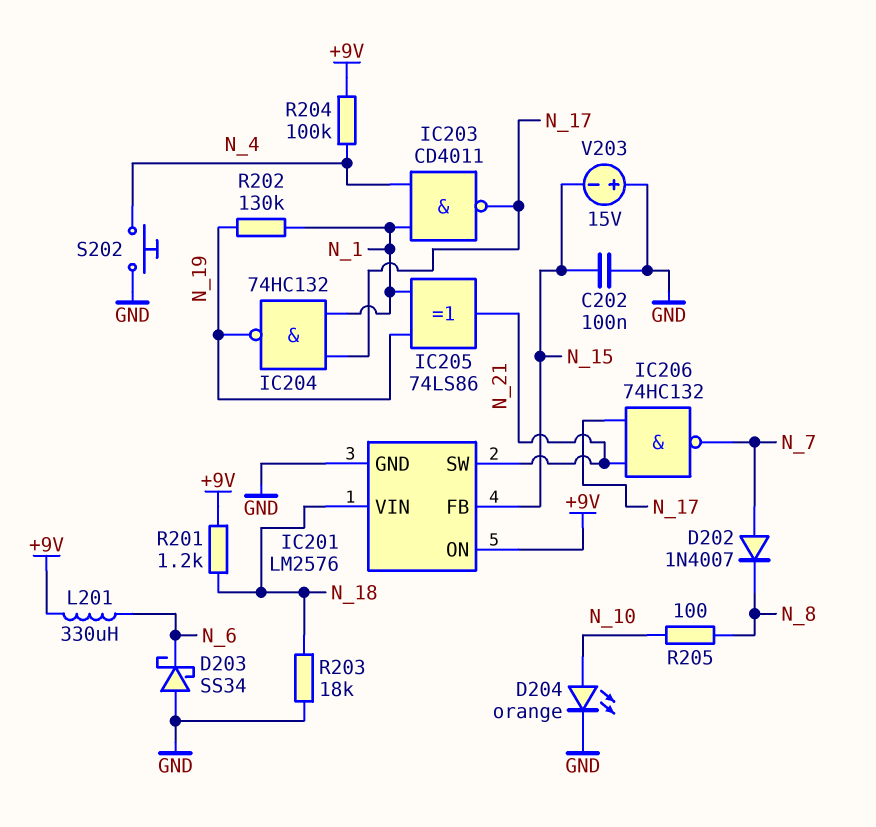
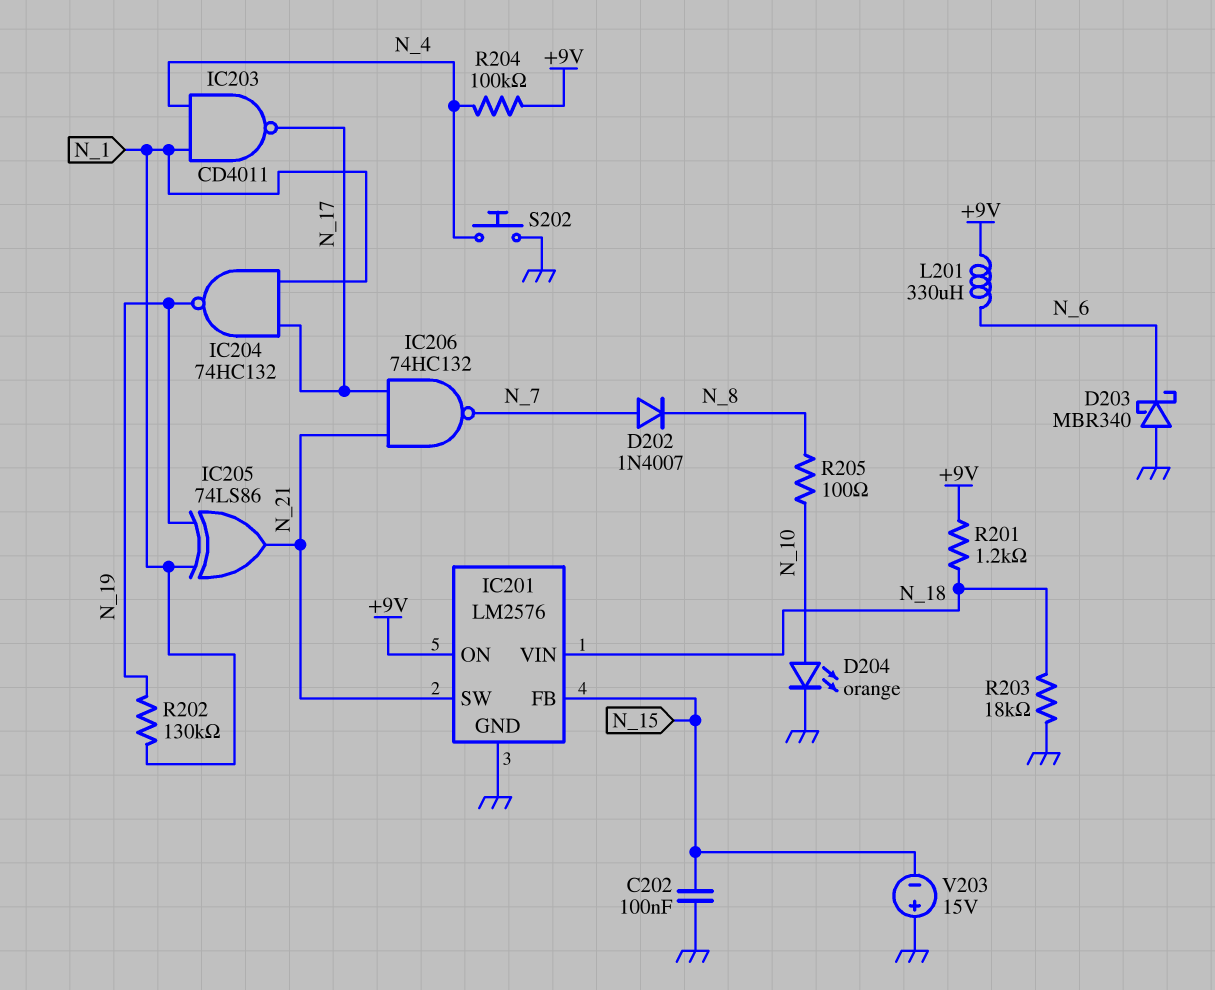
D203: schottky SS34 (A GND, K N_6) -> schottky MBR340 (A GND, K N_6)

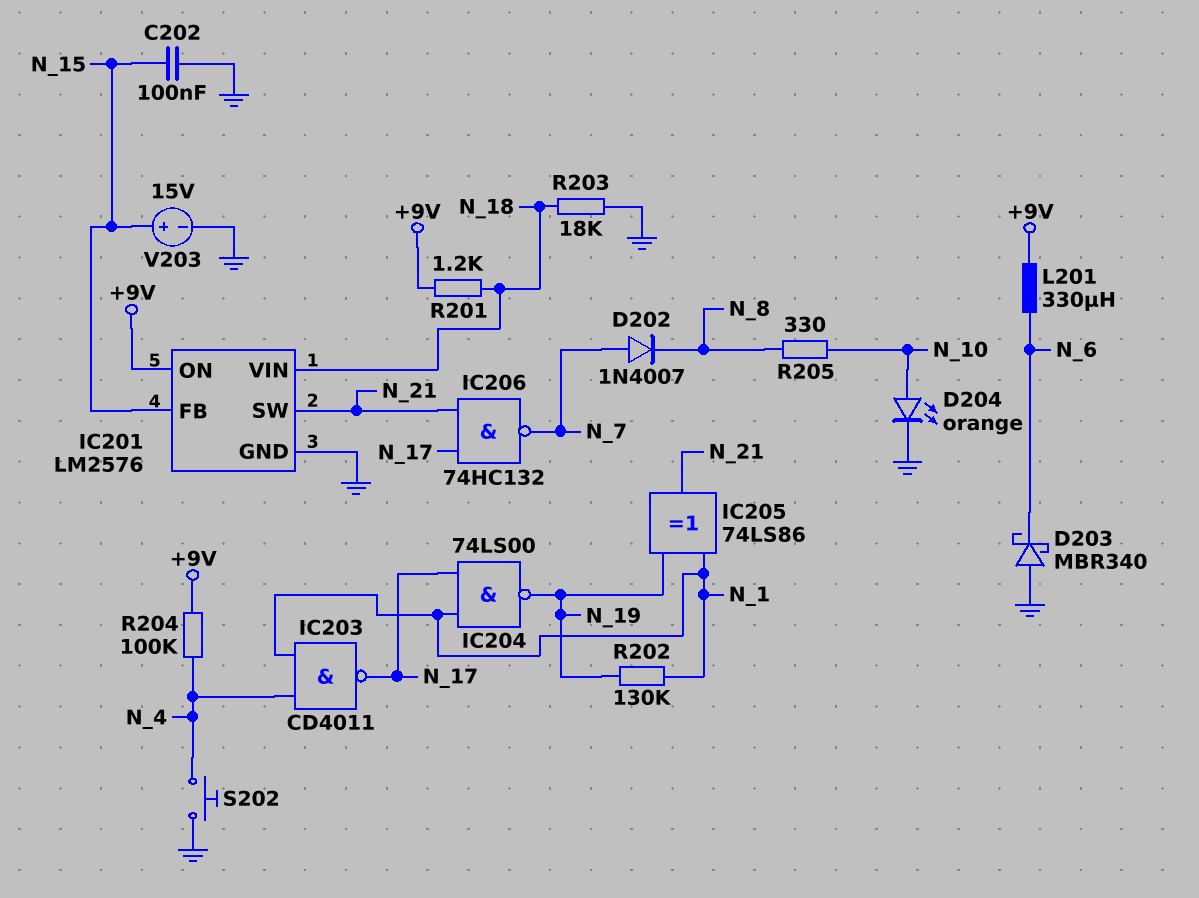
IC204: NAND 74HC132 (in N_1, in N_17, out N_19) -> NAND 74LS00 (in N_1, in N_17, out N_19)
R205: 100 (N_8, N_10) -> 330 (N_8, N_10)
V203: 15V (plus GND, minus N_15) -> 15V (plus N_15, minus GND)

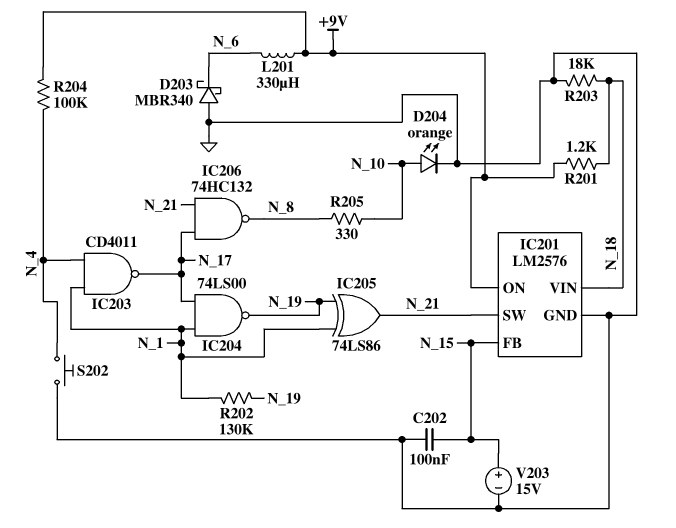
D202: diode 1N4007 (A N_7, K N_8) -> none
IC206: NAND 74HC132 (in N_17, in N_21, out N_7) -> NAND 74HC132 (in N_17, in N_21, out N_8)

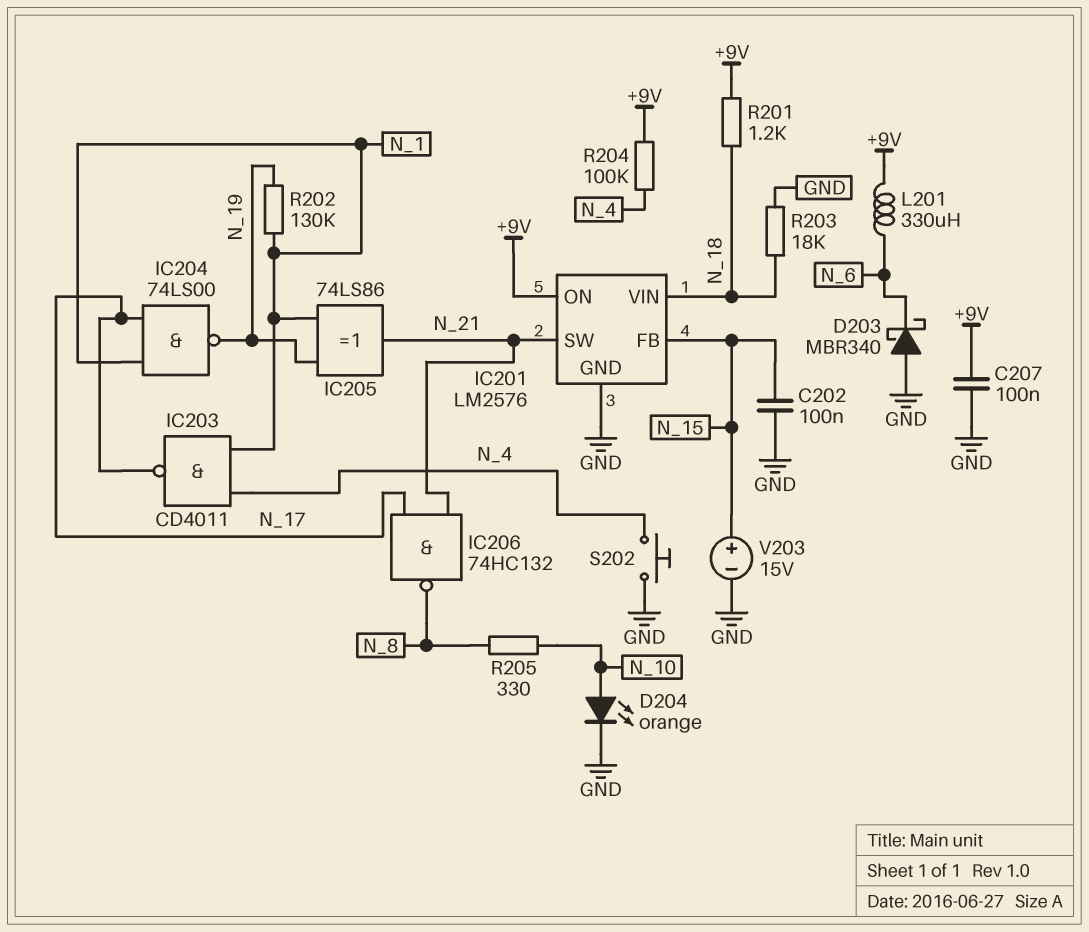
C207: none -> 100nF (+9V, GND)

